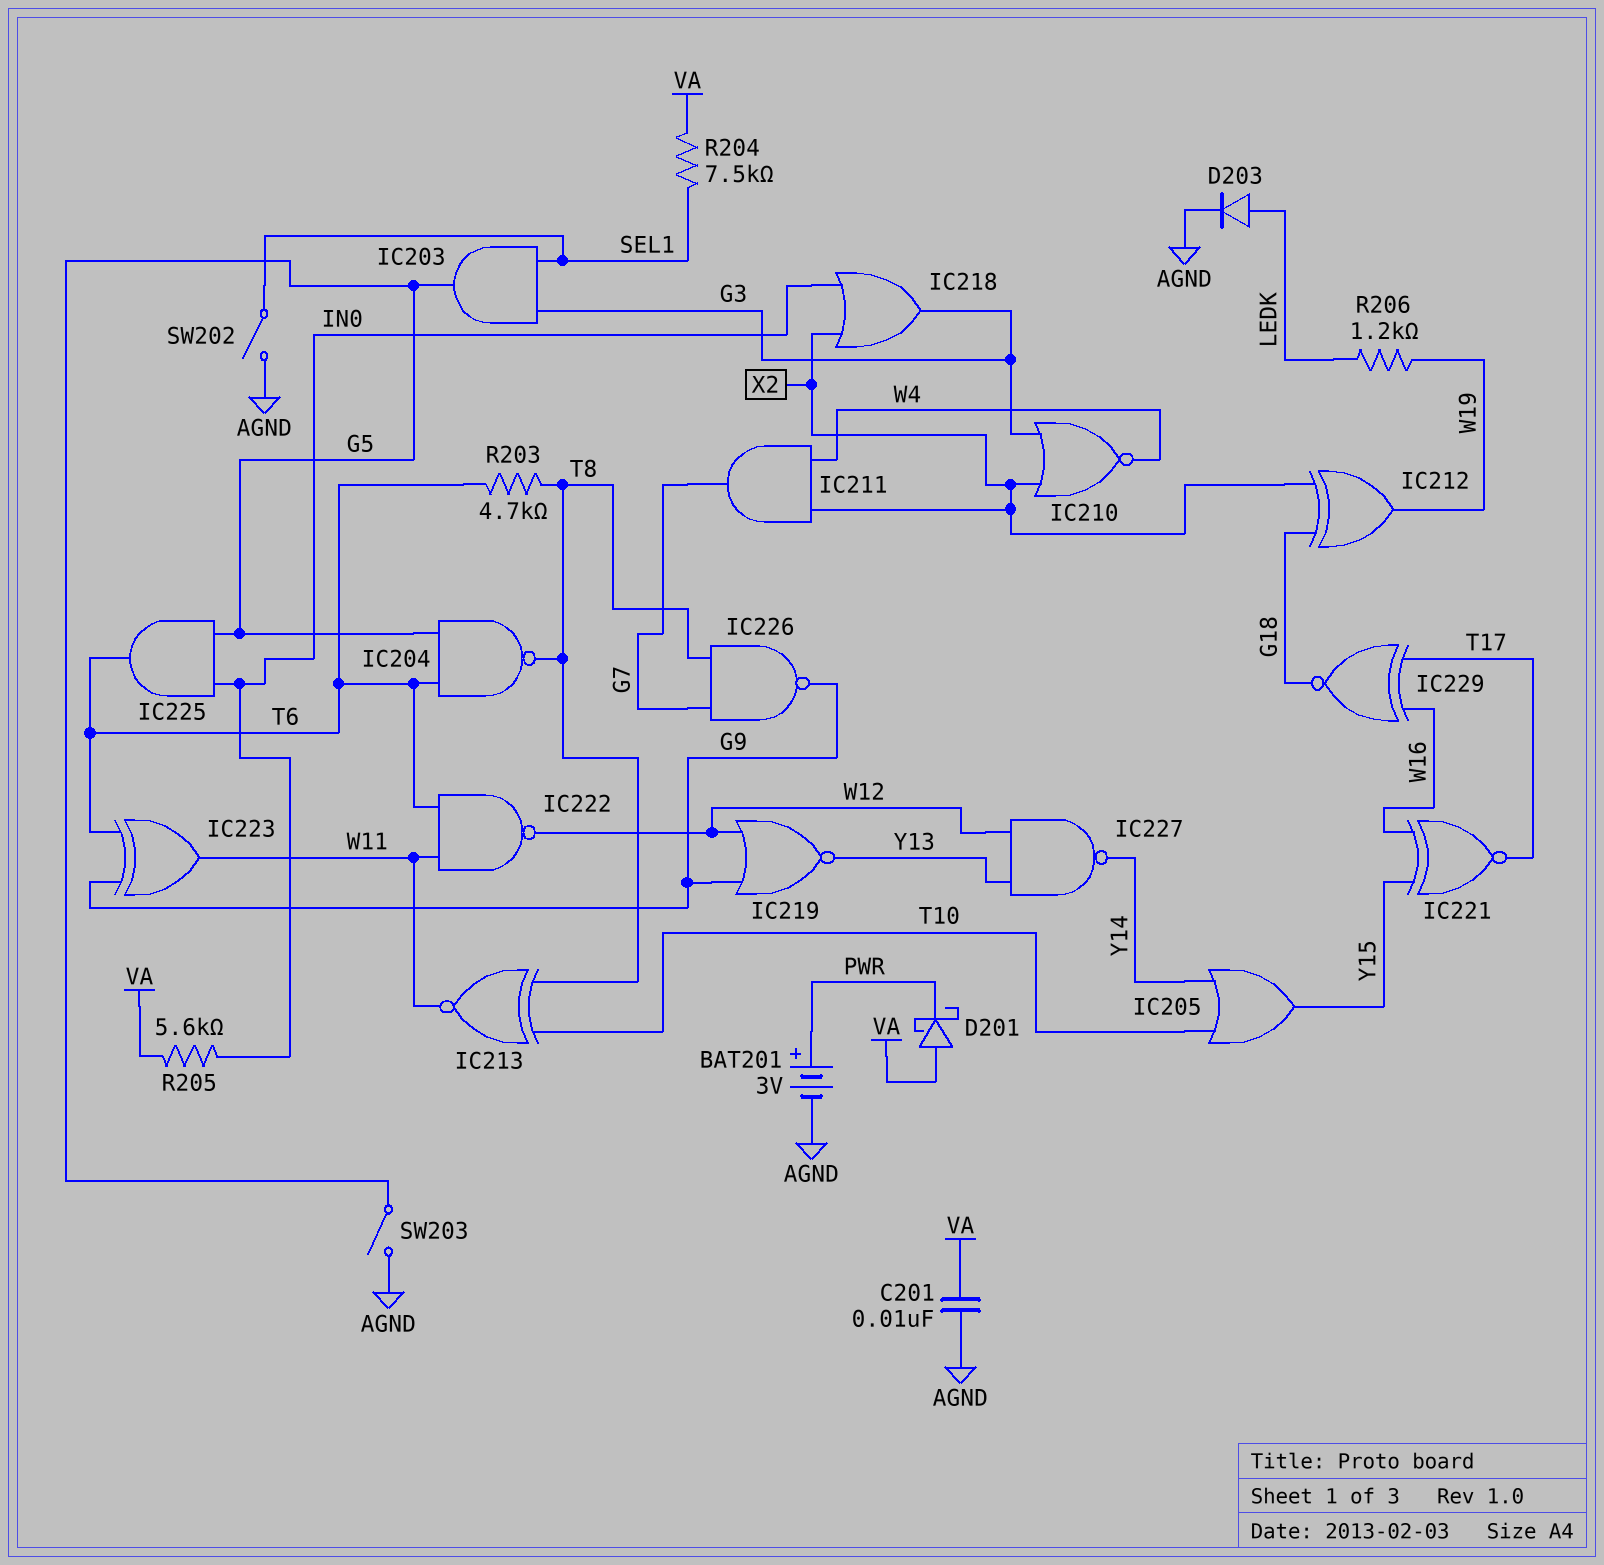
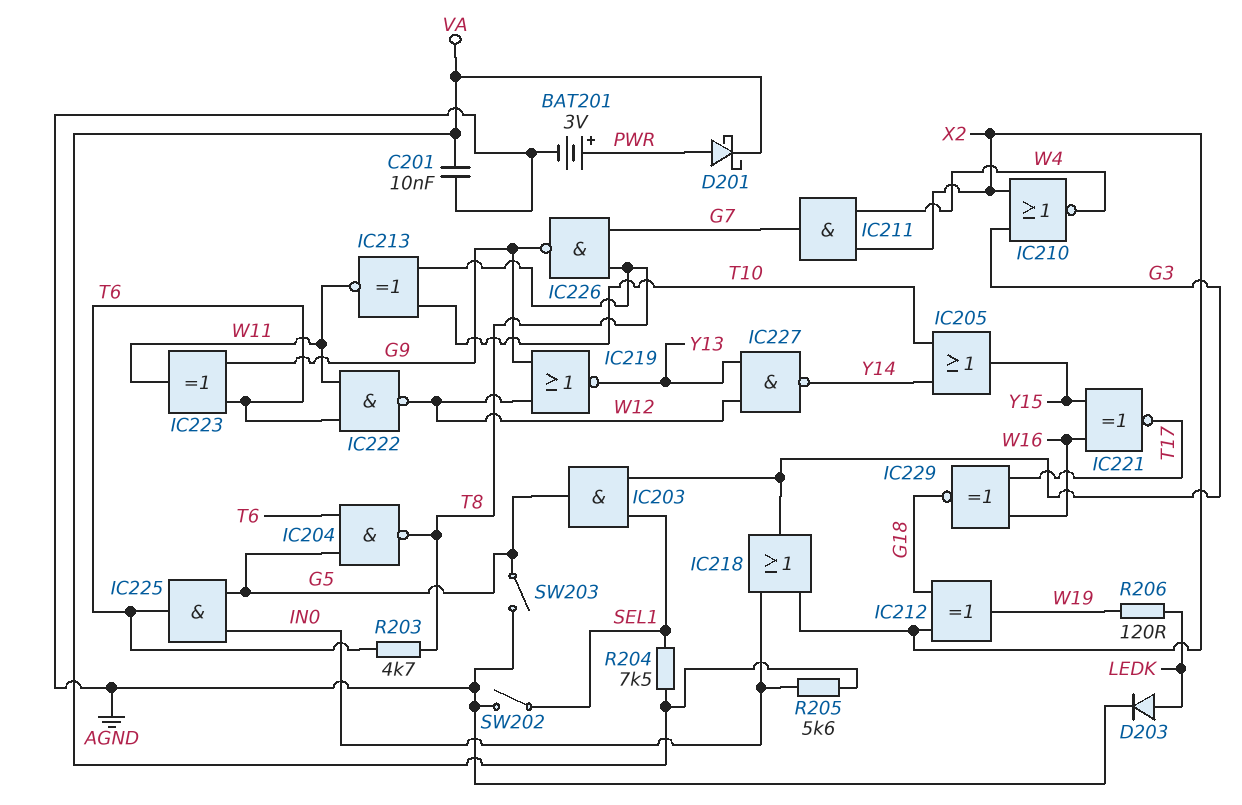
D201: schottky (A VA, K PWR) -> schottky (A PWR, K VA)
R206: 1.2k (LEDK, W19) -> 120 (LEDK, W19)

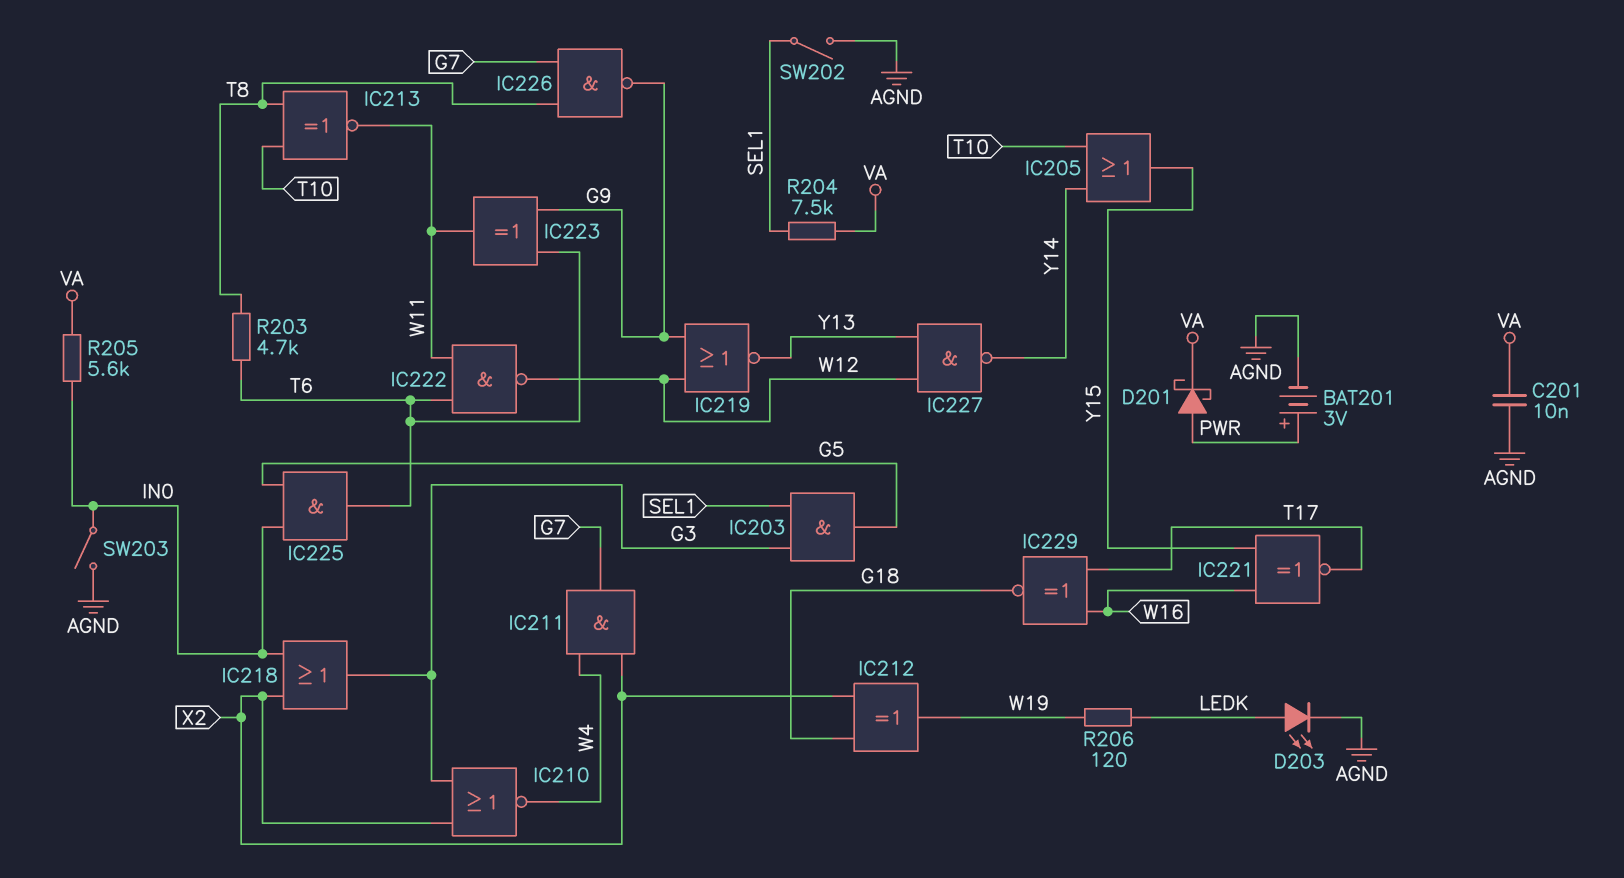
D203: diode (A LEDK, K AGND) -> LED (A LEDK, K AGND)
IC204: NAND (in G5, in T6, out T8) -> none
SW203: switch (AGND, G5) -> switch (AGND, IN0)

